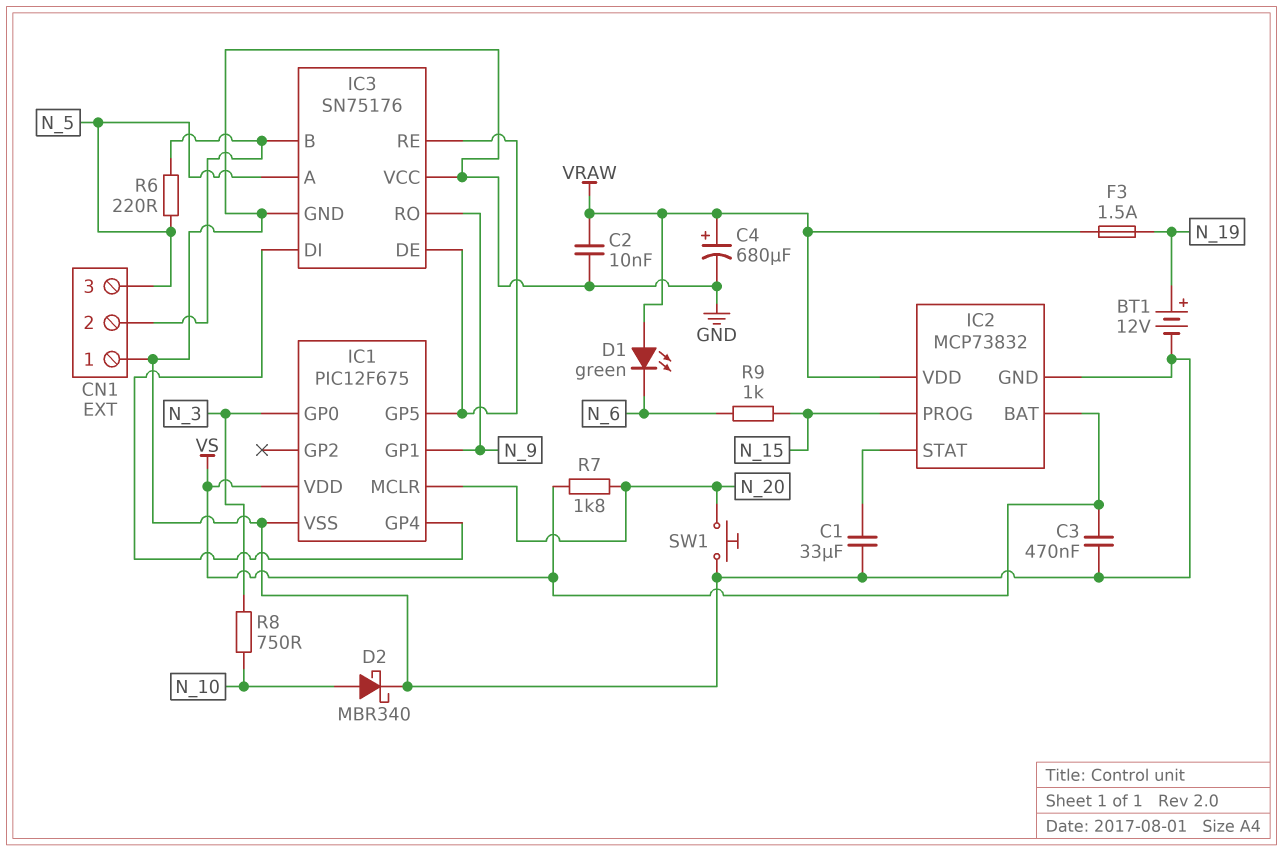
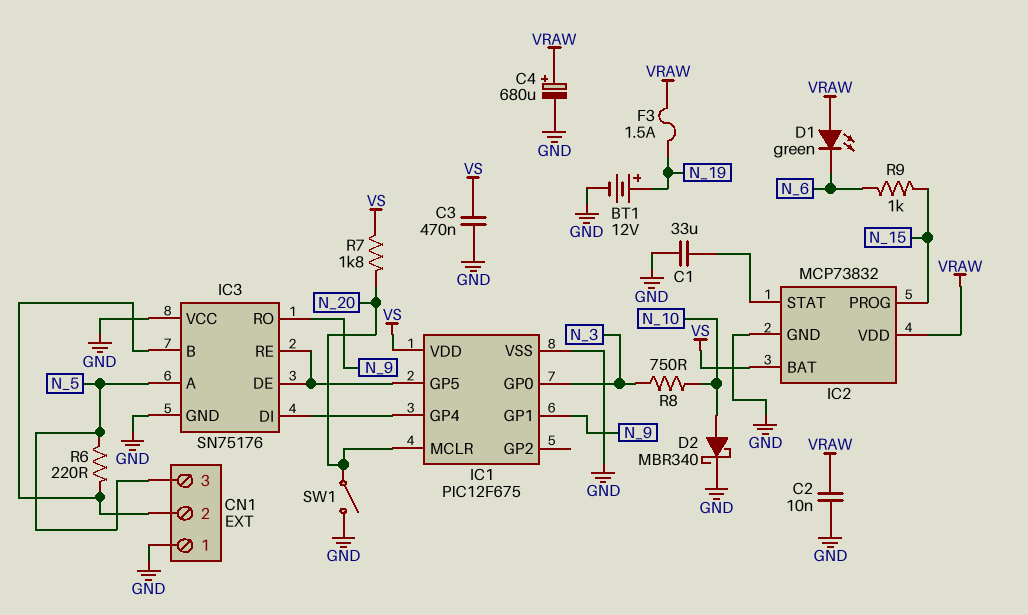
SW1: button (GND, N_20) -> switch (GND, N_20)

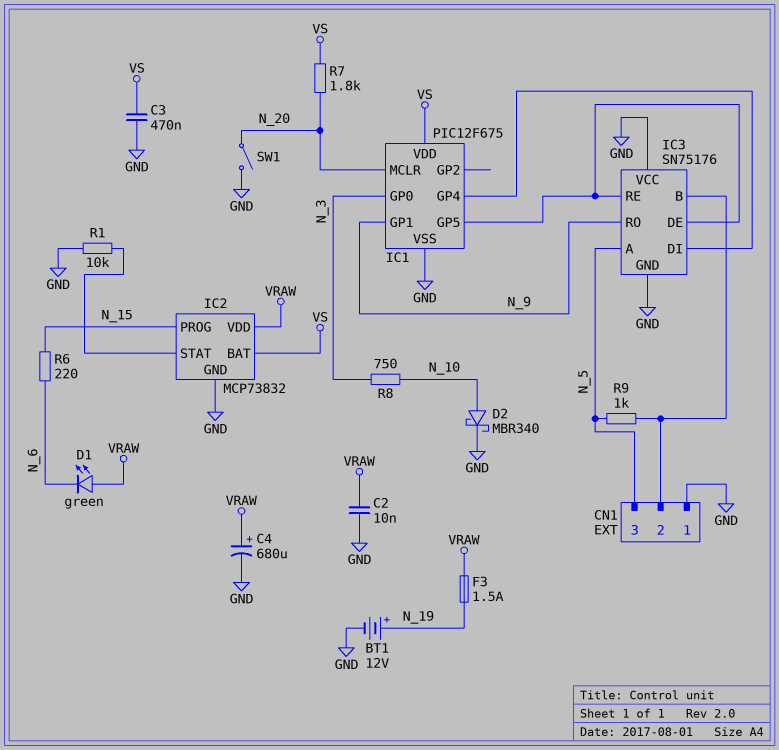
C1: 33uF (GND, IC2/STAT) -> none
R1: none -> 10k (GND, IC2/STAT)
R6: 220 (CN1/2, N_5) -> 220 (N_6, N_15)
R9: 1k (N_6, N_15) -> 1k (CN1/2, N_5)

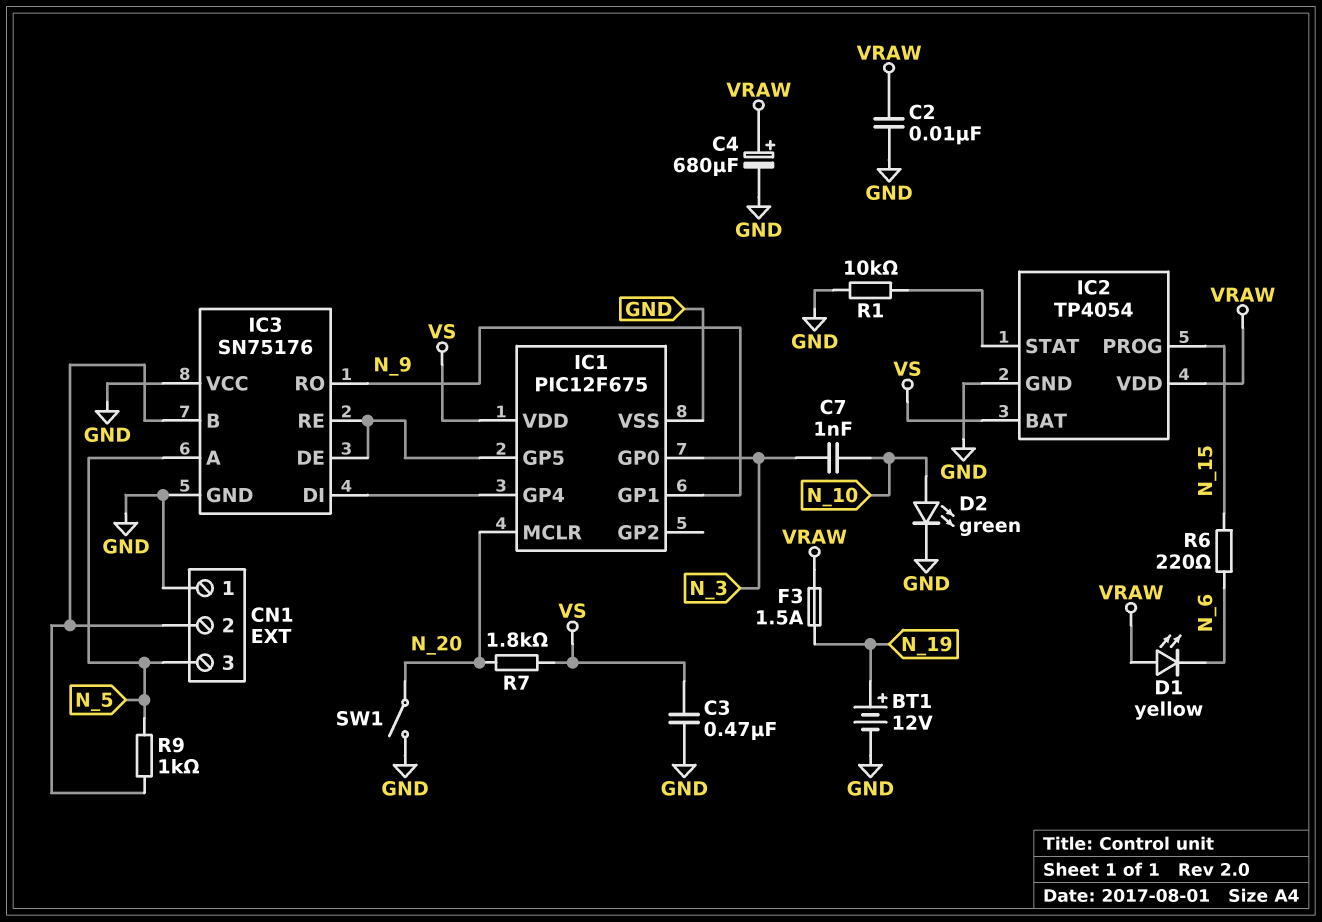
C7: none -> 1nF (N_3, N_10)
D1: LED green (A VRAW, K N_6) -> LED yellow (A VRAW, K N_6)
D2: schottky MBR340 (A N_10, K GND) -> LED green (A N_10, K GND)
IC2: MCP73832 -> TP4054
R8: 750 (N_3, N_10) -> none

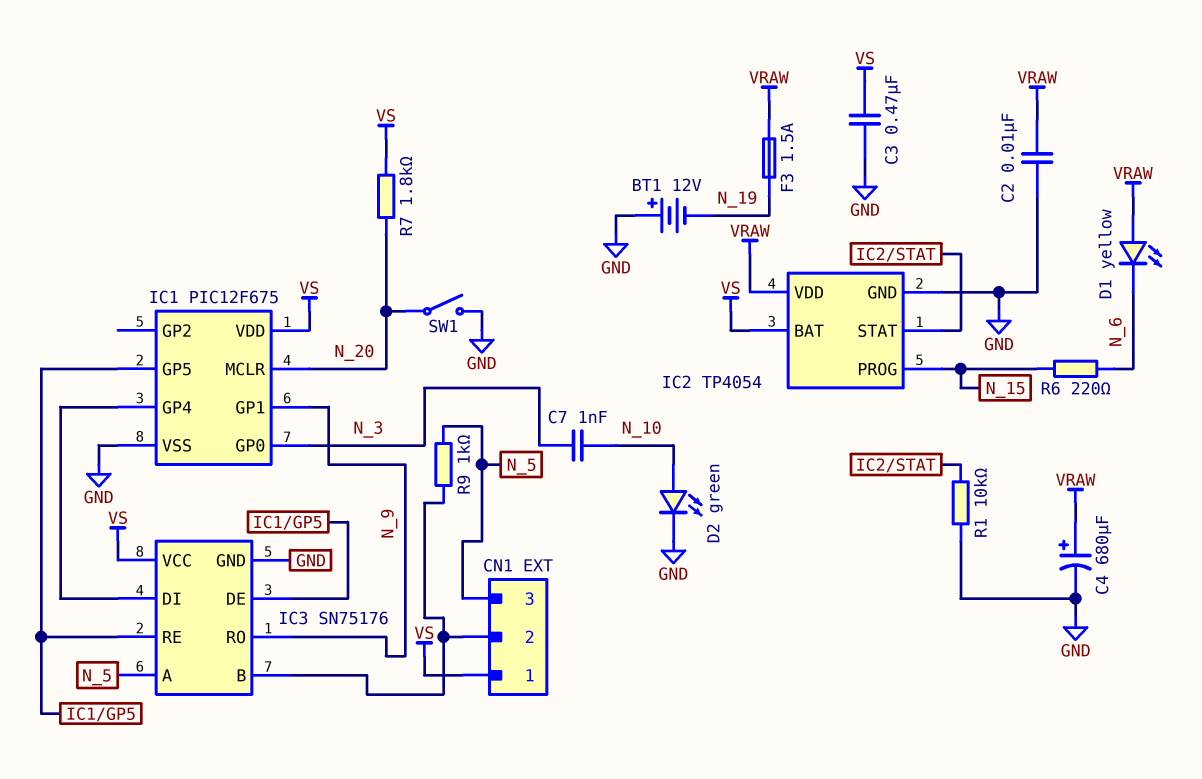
BT1: 12V (plus N_19, minus GND) -> 12V (plus GND, minus N_19)
CN1 pin 1: GND -> VS
IC3 pin VCC: GND -> VS

